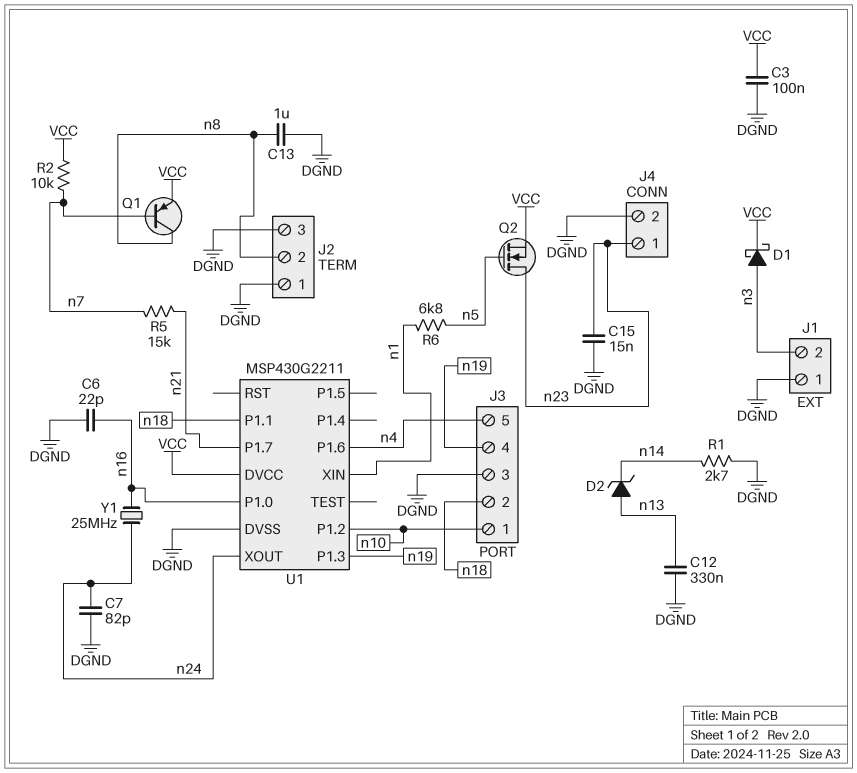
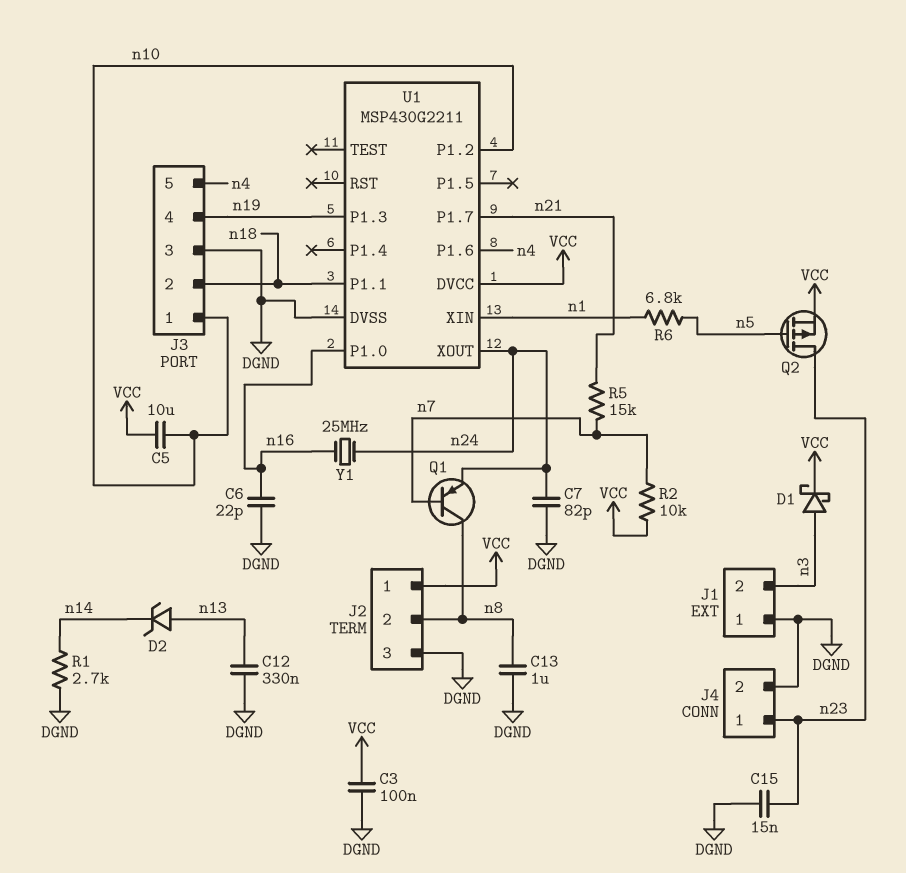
C5: none -> 10uF (VCC, n10)
J2 pin 1: DGND -> VCC
Q1: PNP (B n7, C n8, E VCC) -> PNP (B n7, C n8, E n24)
Q2: NMOS (G n5, D n23, S VCC) -> PMOS (G n5, D n23, S VCC)

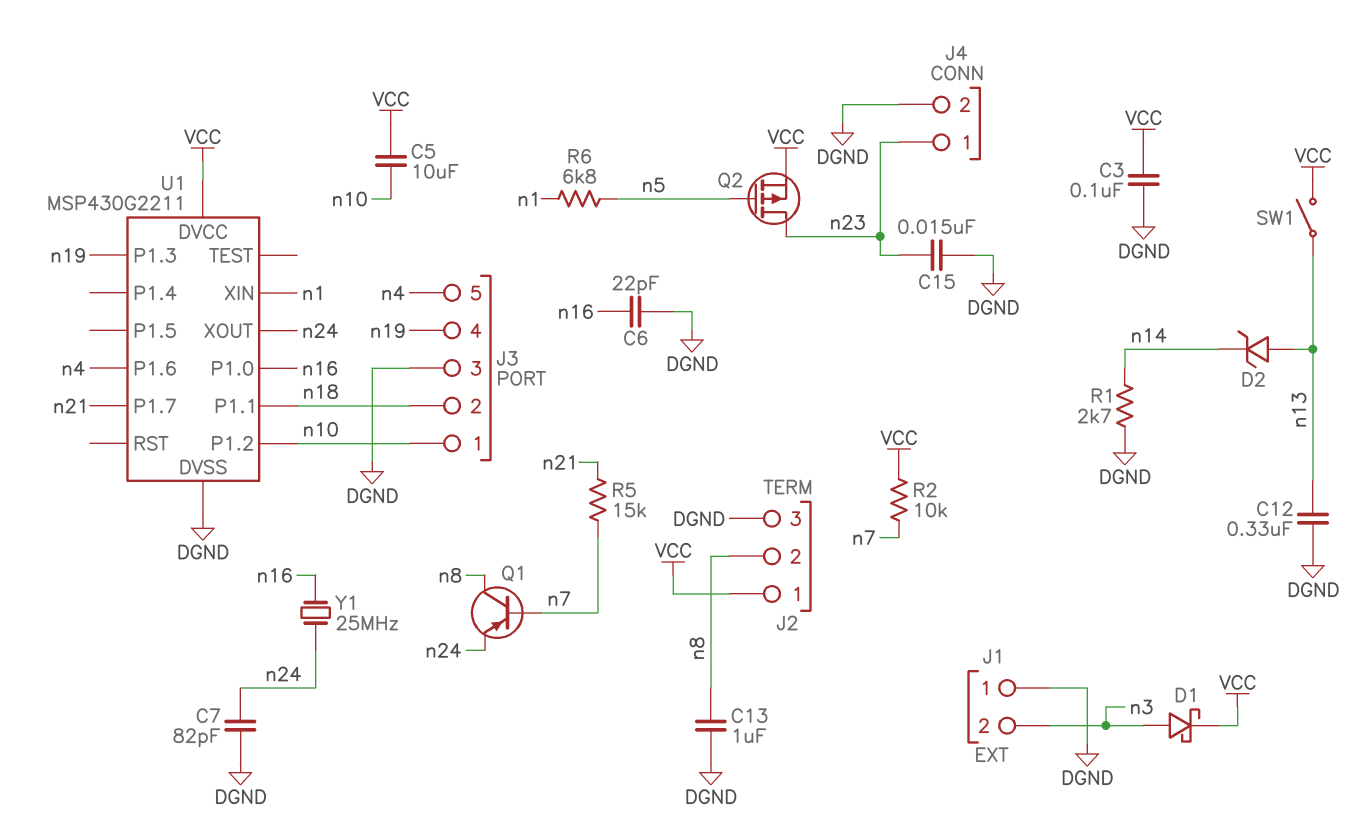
SW1: none -> switch (VCC, n13)

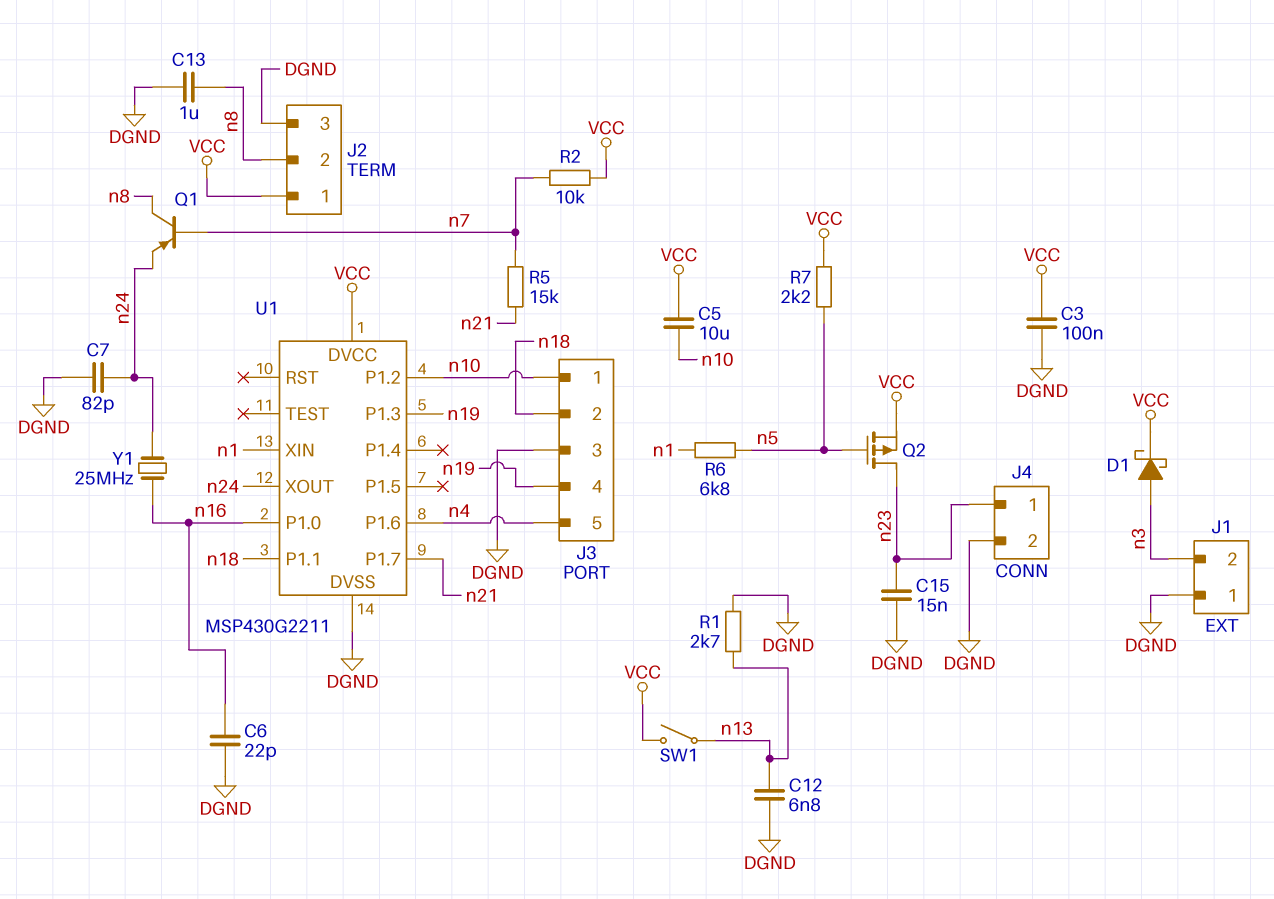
C12: 330nF (DGND, n13) -> 6.8nF (DGND, n13)
D2: zener (A n13, K n14) -> none
R1: 2.7k (DGND, n14) -> 2.7k (DGND, n13)
R7: none -> 2.2k (VCC, n5)

